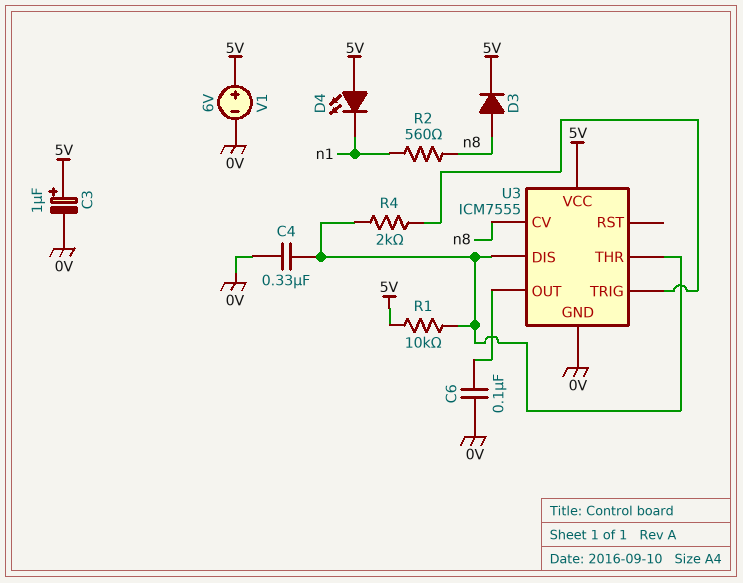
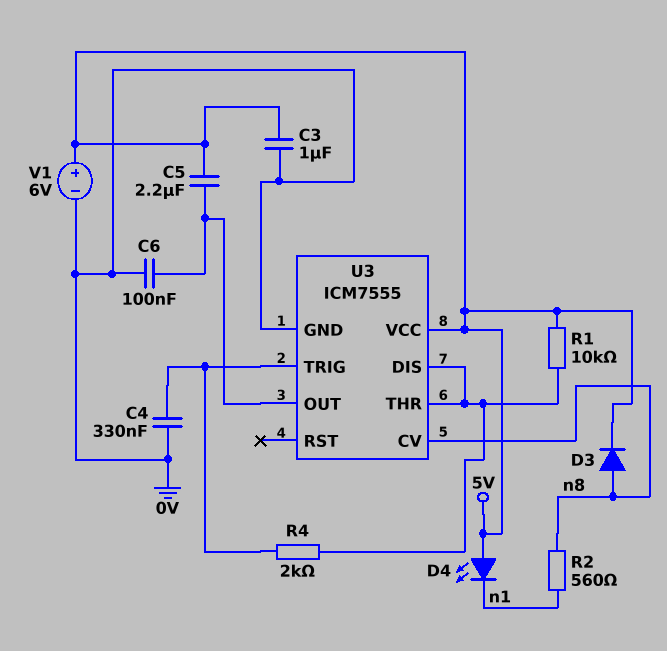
C3: 1uF (plus 5V, minus 0V) -> 1uF (0V, 5V)
C4: 330nF (0V, U3/DIS) -> 330nF (0V, U3/TRIG)
C5: none -> 2.2uF (5V, U3/OUT)

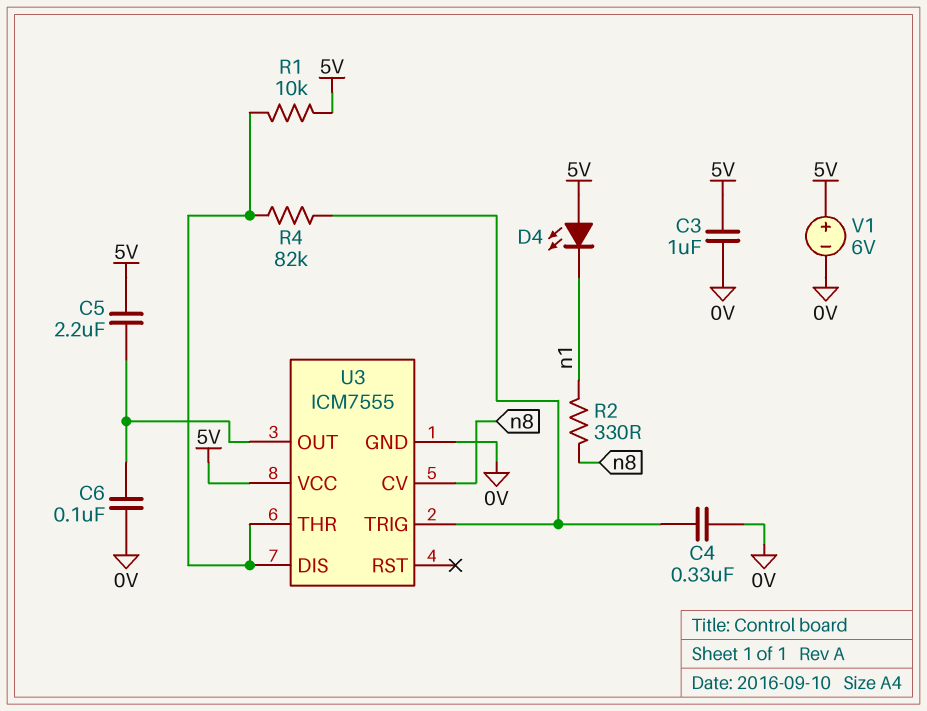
D3: diode (A n8, K 5V) -> none
R2: 560 (n1, n8) -> 330 (n1, n8)
R4: 2k (U3/DIS, U3/TRIG) -> 82k (U3/DIS, U3/TRIG)

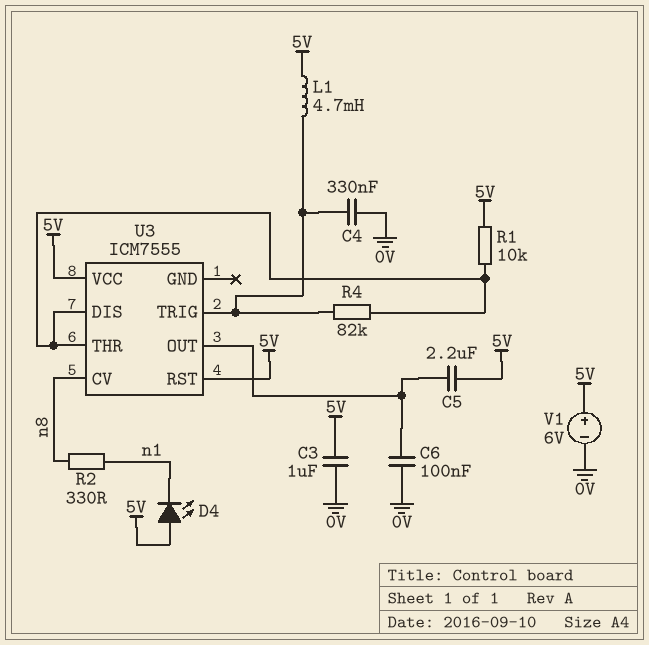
L1: none -> 4.7mH (5V, U3/TRIG)
U3 pin GND: 0V -> none
U3 pin RST: none -> 5V

